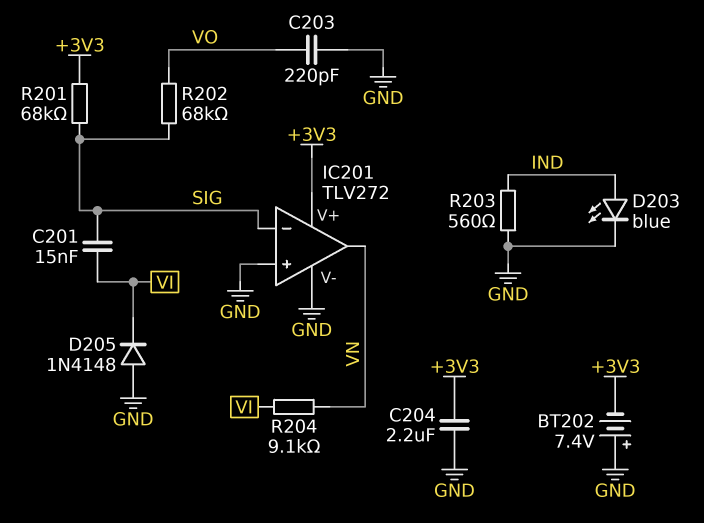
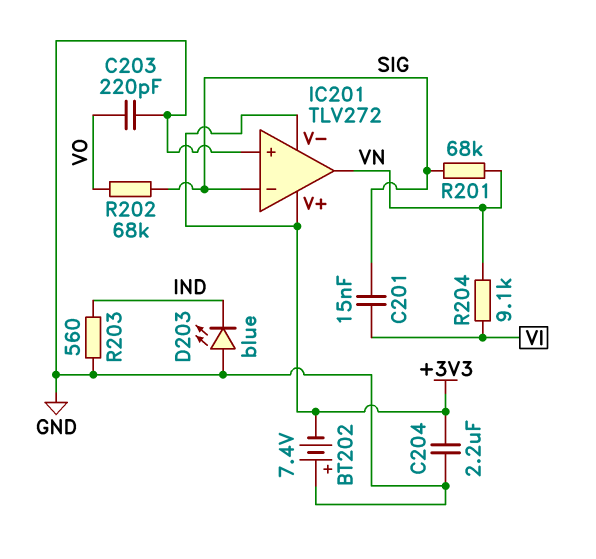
D203: LED blue (A IND, K GND) -> LED blue (A GND, K IND)
D205: diode 1N4148 (A GND, K VI) -> none
IC201 pin V-: GND -> +3V3
R201: 68k (+3V3, SIG) -> 68k (SIG, VN)

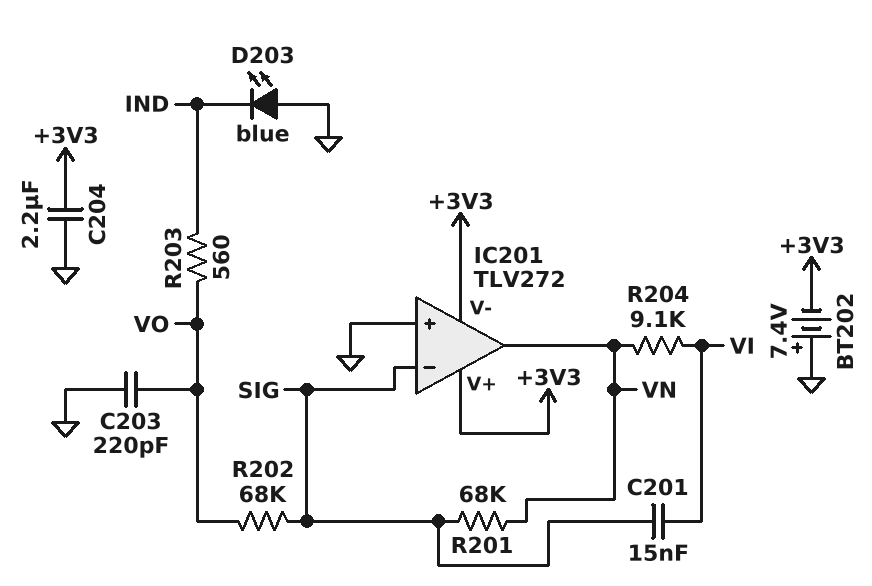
R203: 560 (GND, IND) -> 560 (IND, VO)

